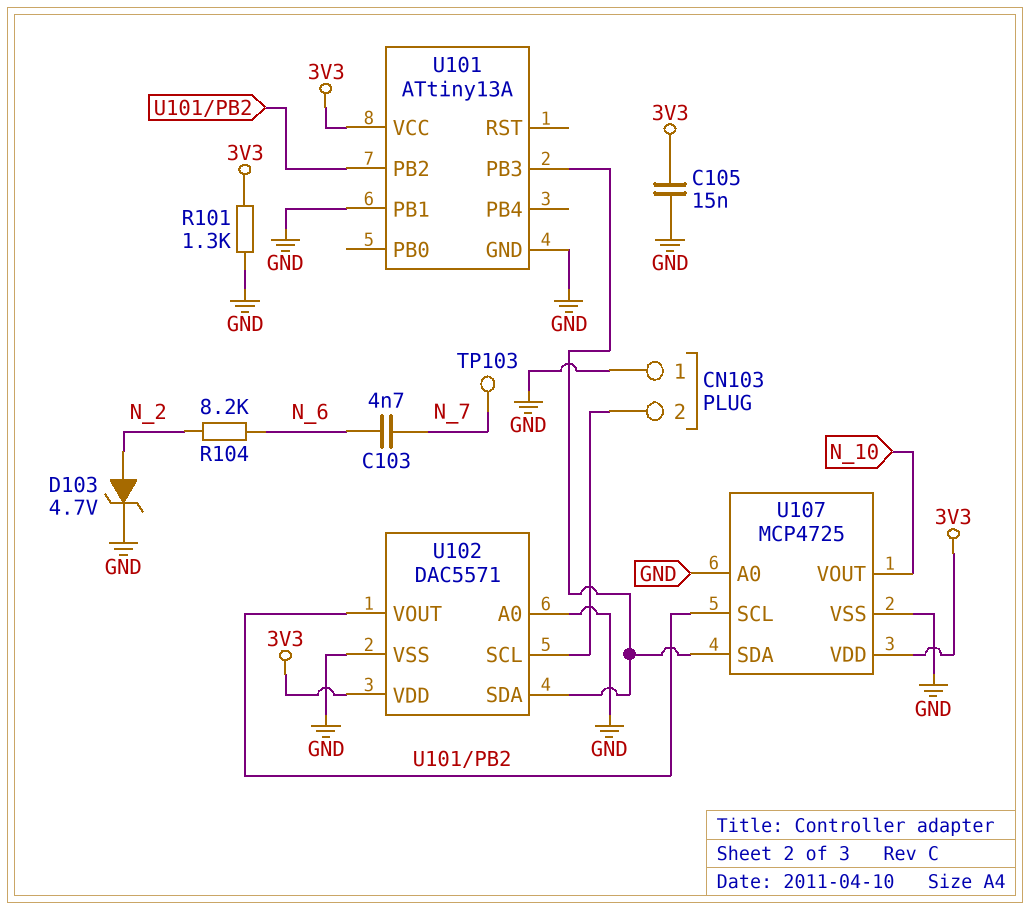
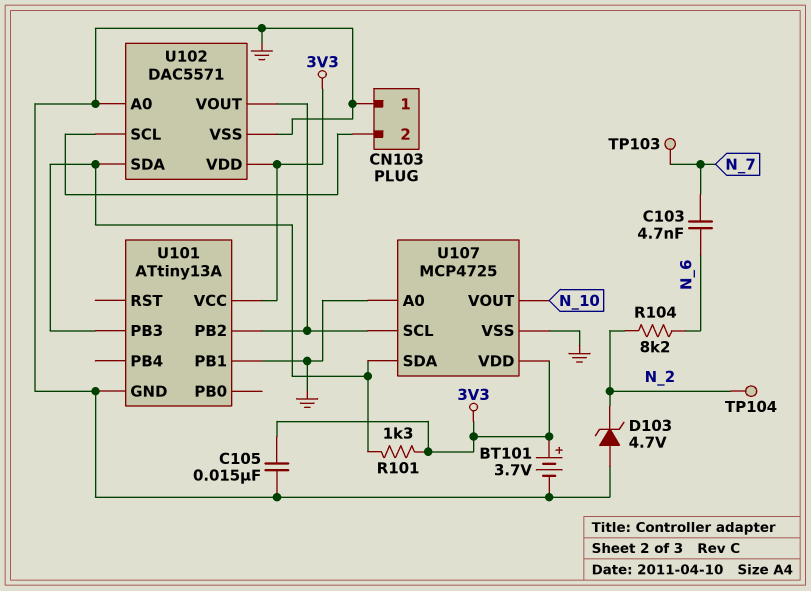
BT101: none -> 3.7V (plus 3V3, minus GND)
D103: zener 4.7V (A N_2, K GND) -> zener 4.7V (A GND, K N_2)
R101: 1.3k (3V3, GND) -> 1.3k (3V3, U101/PB3)
TP104: none -> test point (N_2)

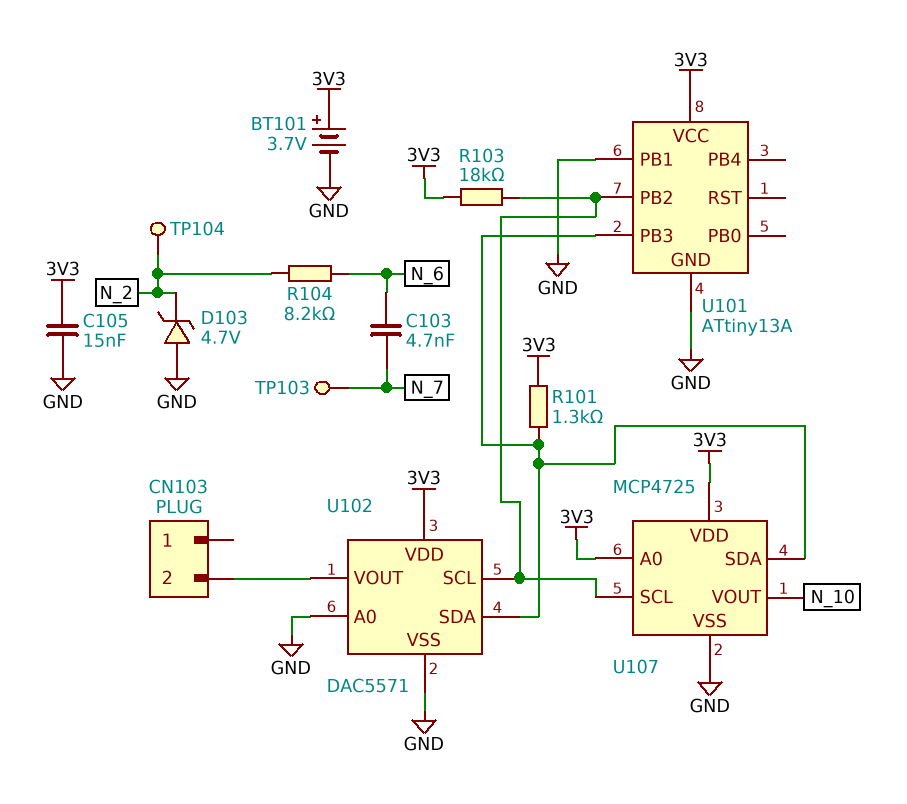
CN103 pin 1: GND -> none
R103: none -> 18k (3V3, U101/PB2)
U102 pin SCL: CN103/2 -> U101/PB2
U102 pin VOUT: U101/PB2 -> CN103/2
U107 pin A0: GND -> 3V3

